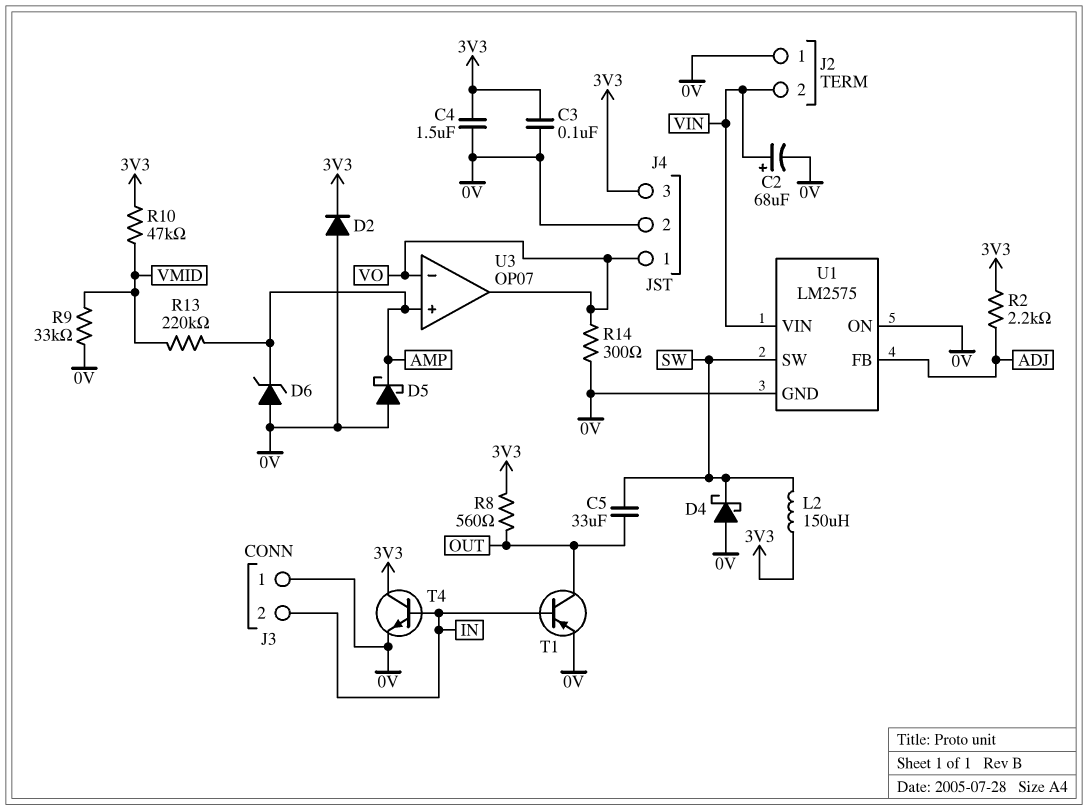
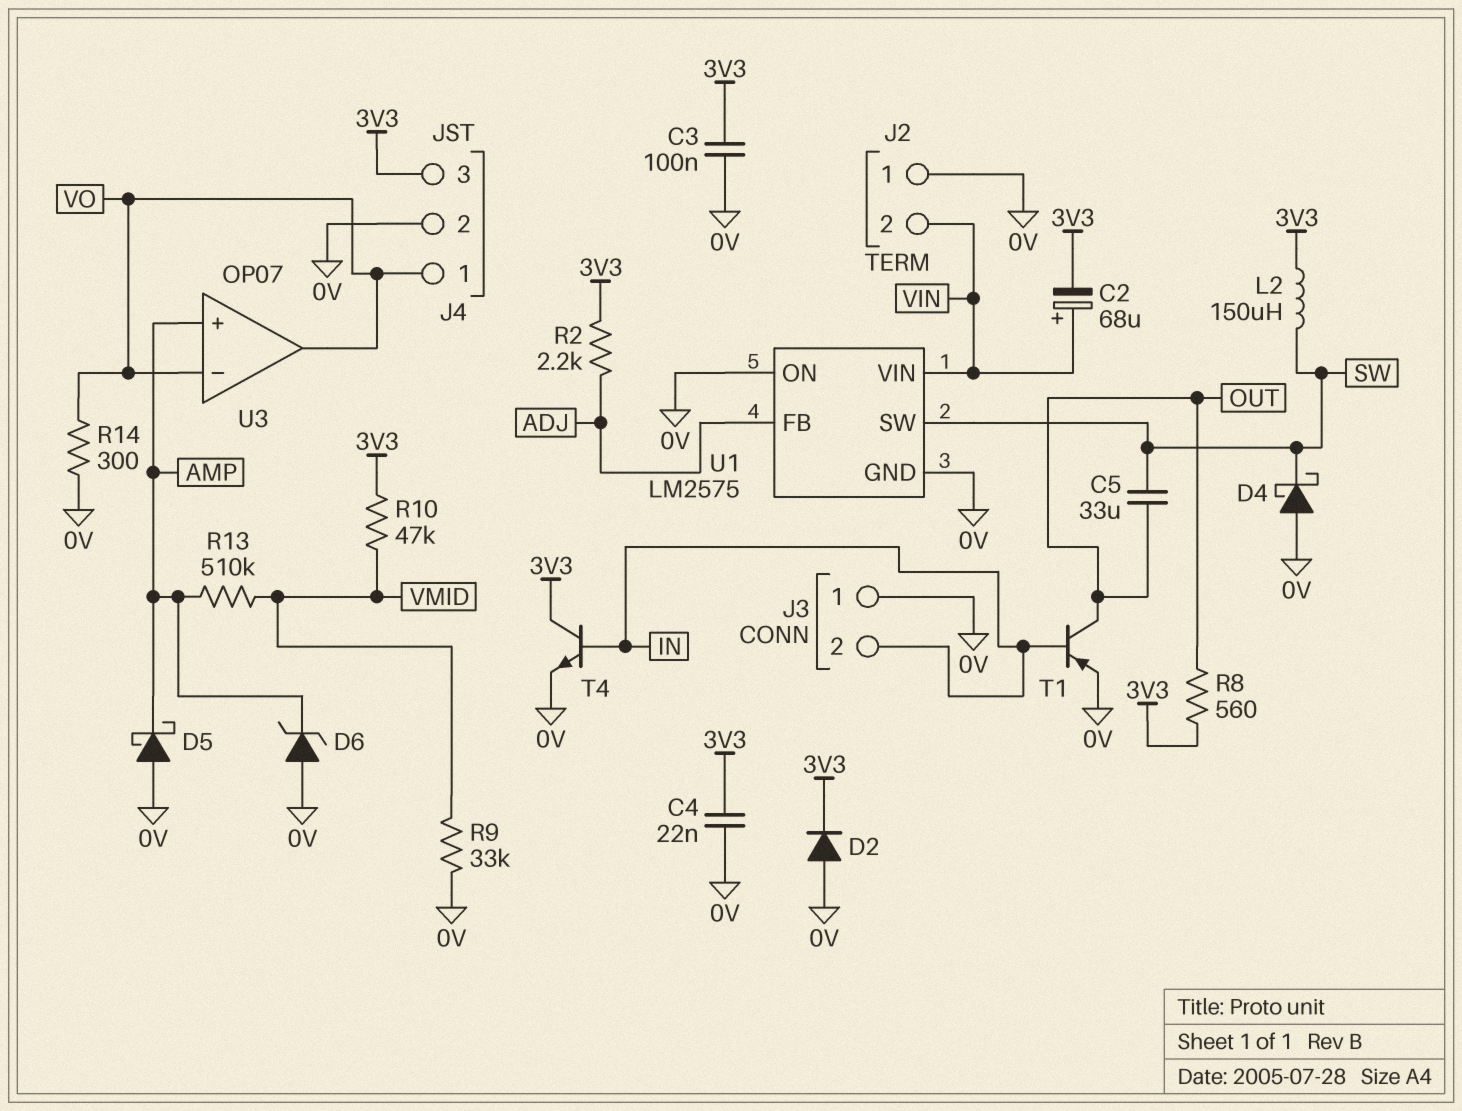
C2: 68uF (plus VIN, minus 0V) -> 68uF (plus VIN, minus 3V3)
C4: 1.5uF (0V, 3V3) -> 22nF (0V, 3V3)
R13: 220k (AMP, VMID) -> 510k (AMP, VMID)

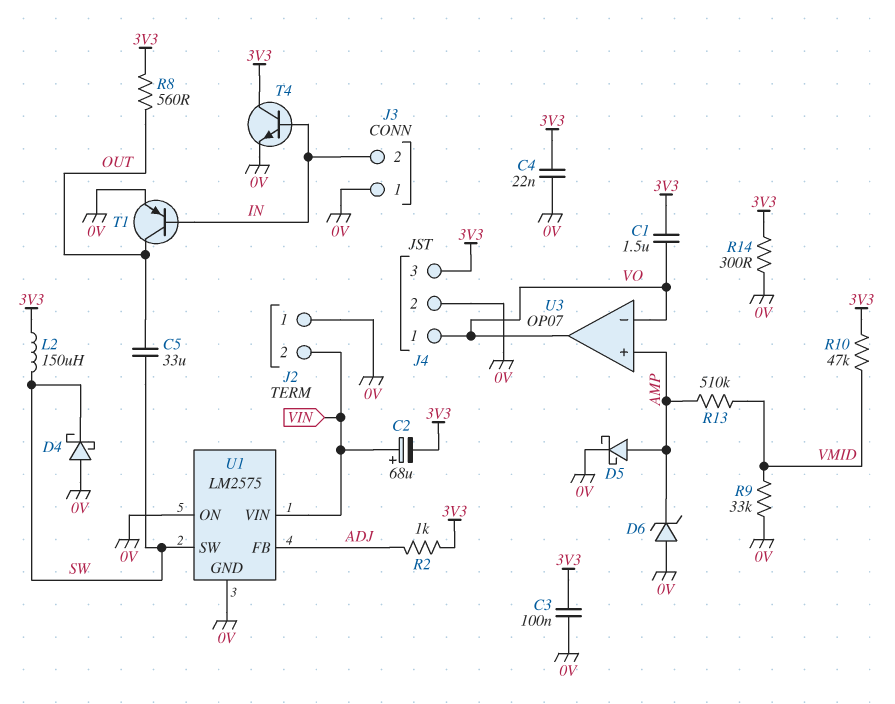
C1: none -> 1.5uF (3V3, VO)
D2: diode (A 0V, K 3V3) -> none
D5: schottky (A 0V, K AMP) -> schottky (A AMP, K 0V)
R2: 2.2k (3V3, ADJ) -> 1k (3V3, ADJ)
R14: 300 (0V, VO) -> 300 (0V, 3V3)

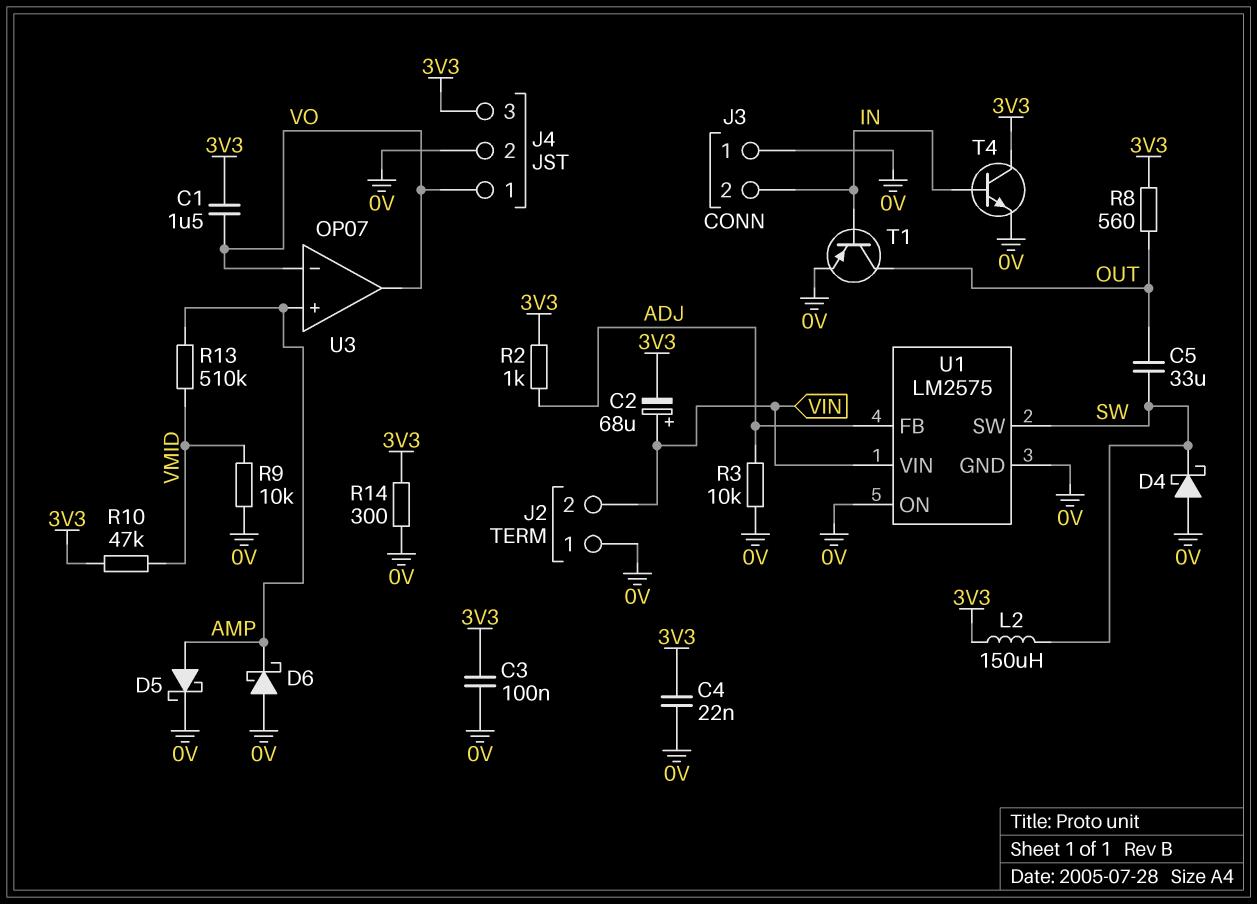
D6: zener (A 0V, K AMP) -> schottky (A 0V, K AMP)
R3: none -> 10k (0V, ADJ)
R9: 33k (0V, VMID) -> 10k (0V, VMID)

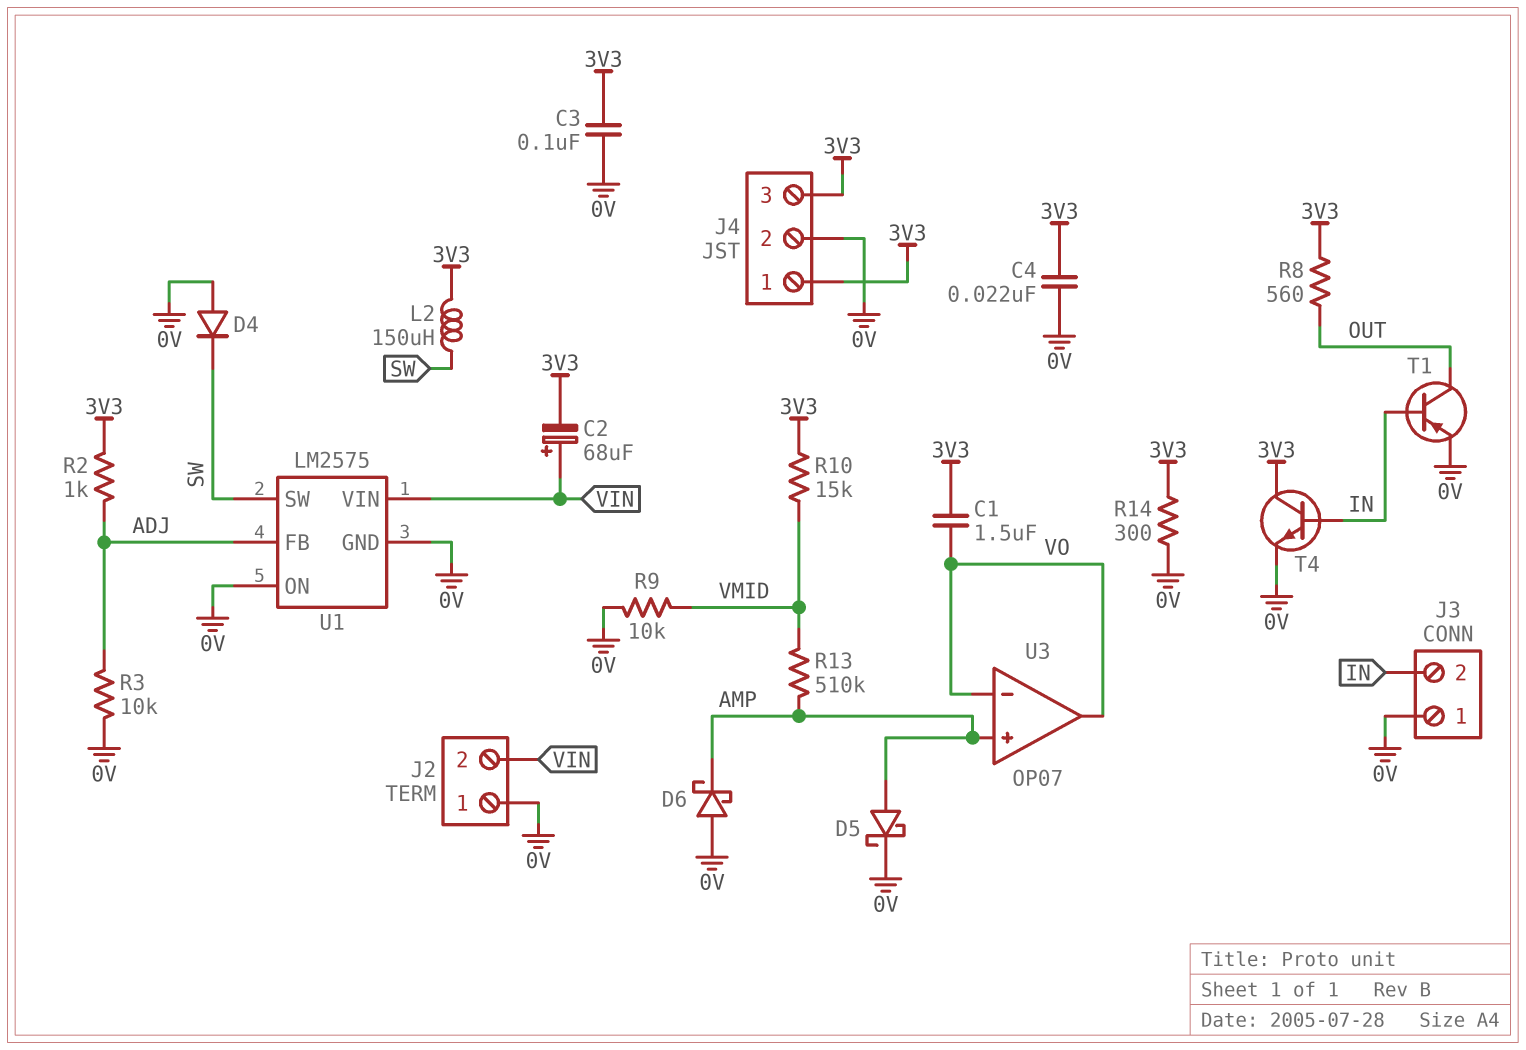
C5: 33uF (OUT, SW) -> none
D4: schottky (A 0V, K SW) -> diode (A 0V, K SW)
J4 pin 1: VO -> 3V3
R10: 47k (3V3, VMID) -> 15k (3V3, VMID)

